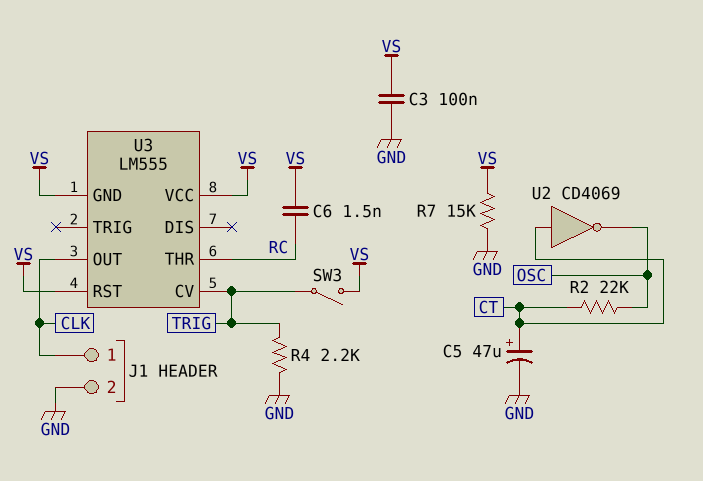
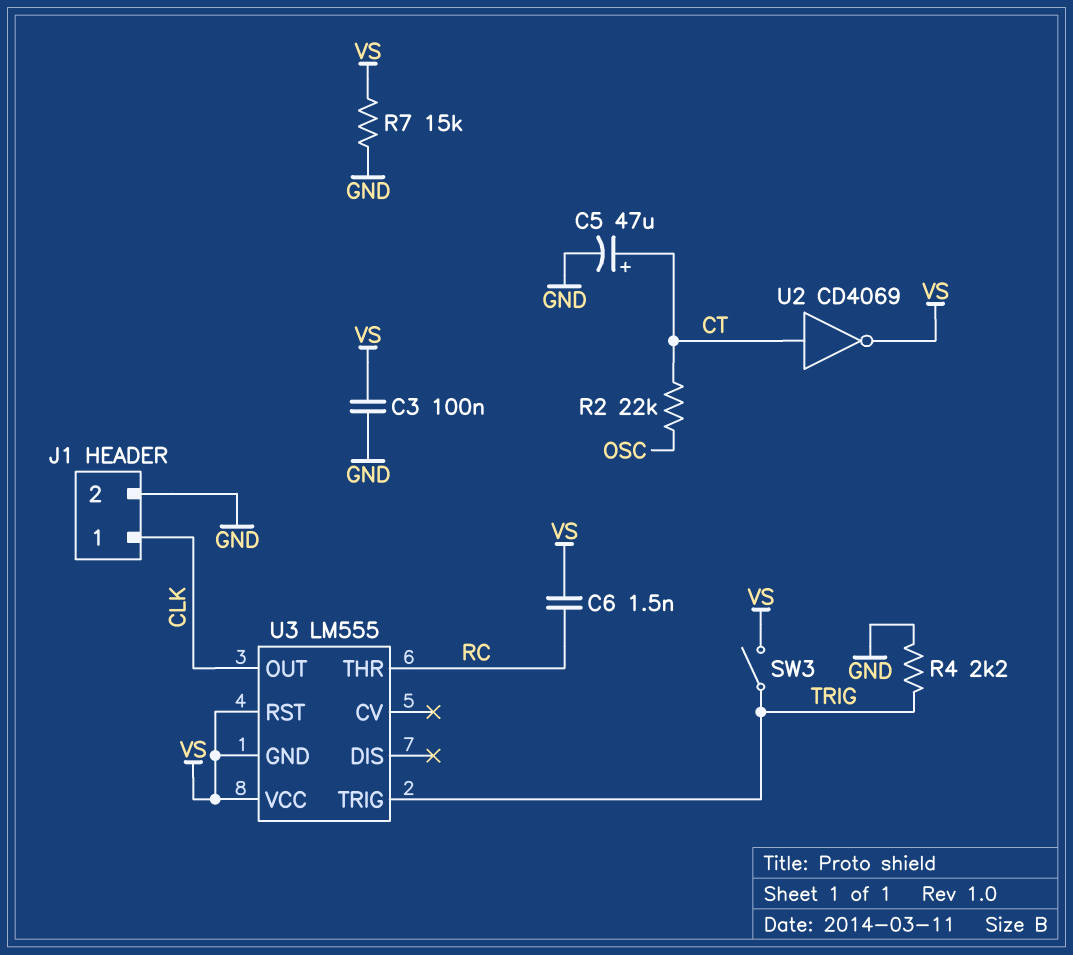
U2: NOT CD4069 (in CT, out OSC) -> NOT CD4069 (in CT, out VS)
U3 pin CV: TRIG -> none
U3 pin TRIG: none -> TRIG

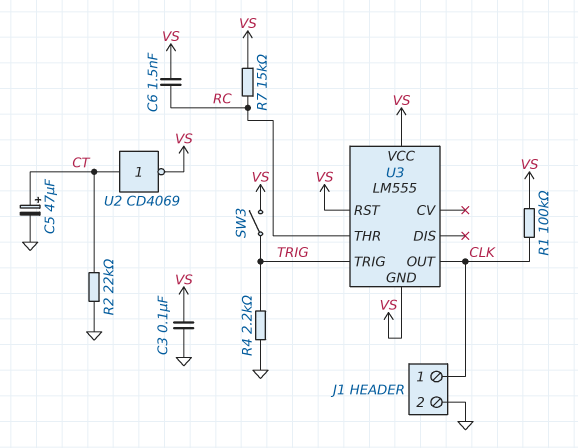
R1: none -> 100k (CLK, VS)
R2: 22k (CT, OSC) -> 22k (CT, GND)
R7: 15k (GND, VS) -> 15k (RC, VS)

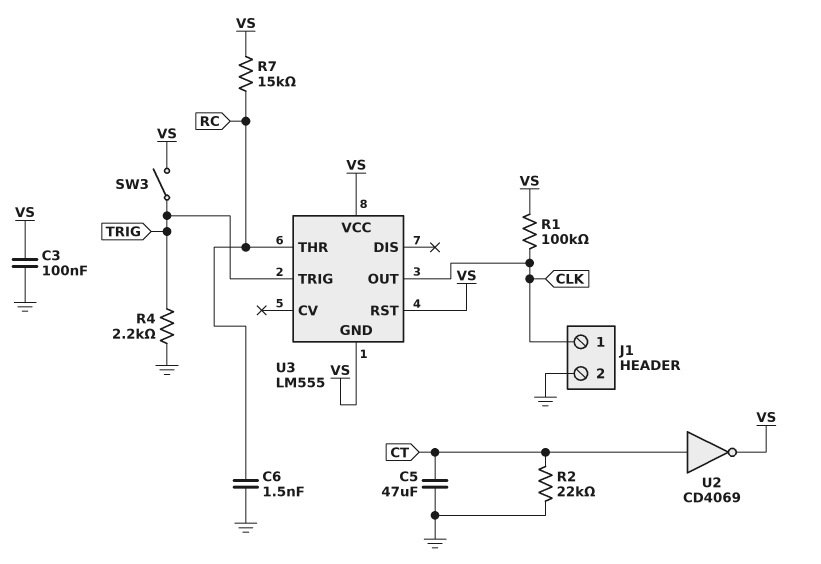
C5: 47uF (plus CT, minus GND) -> 47uF (CT, GND)
C6: 1.5nF (RC, VS) -> 1.5nF (GND, RC)

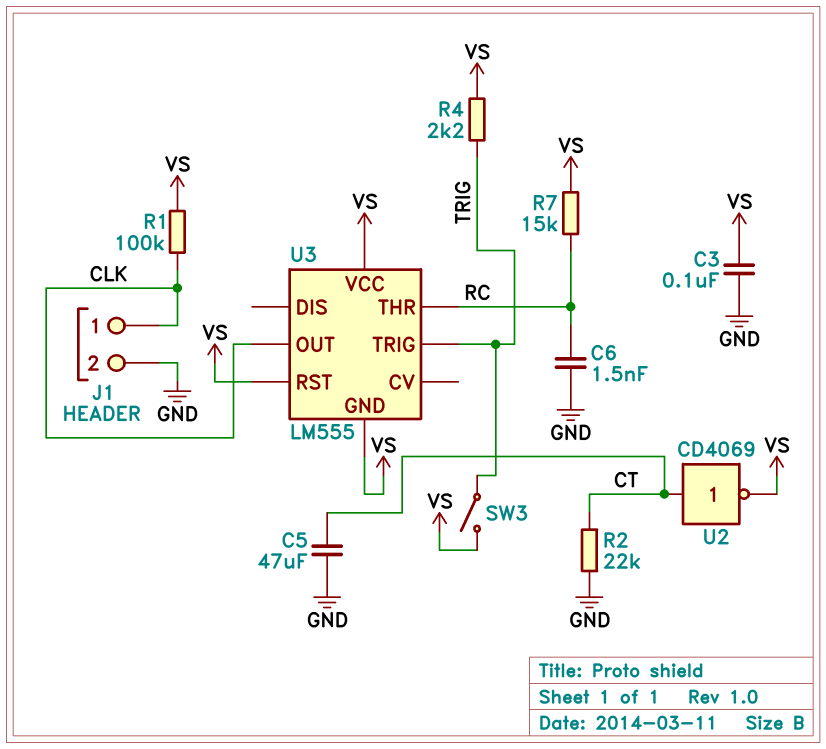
R4: 2.2k (GND, TRIG) -> 2.2k (TRIG, VS)

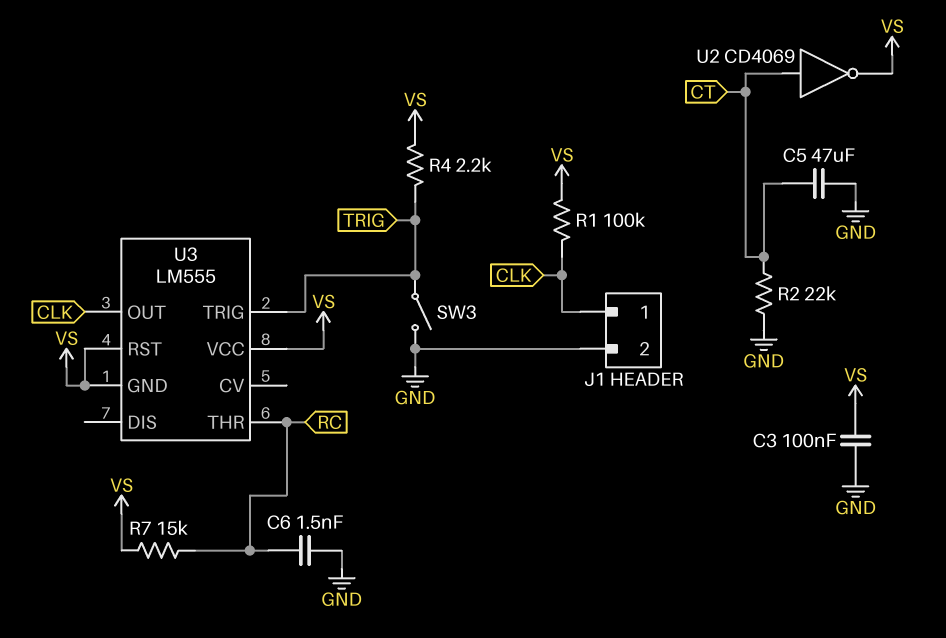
SW3: switch (TRIG, VS) -> switch (GND, TRIG)

